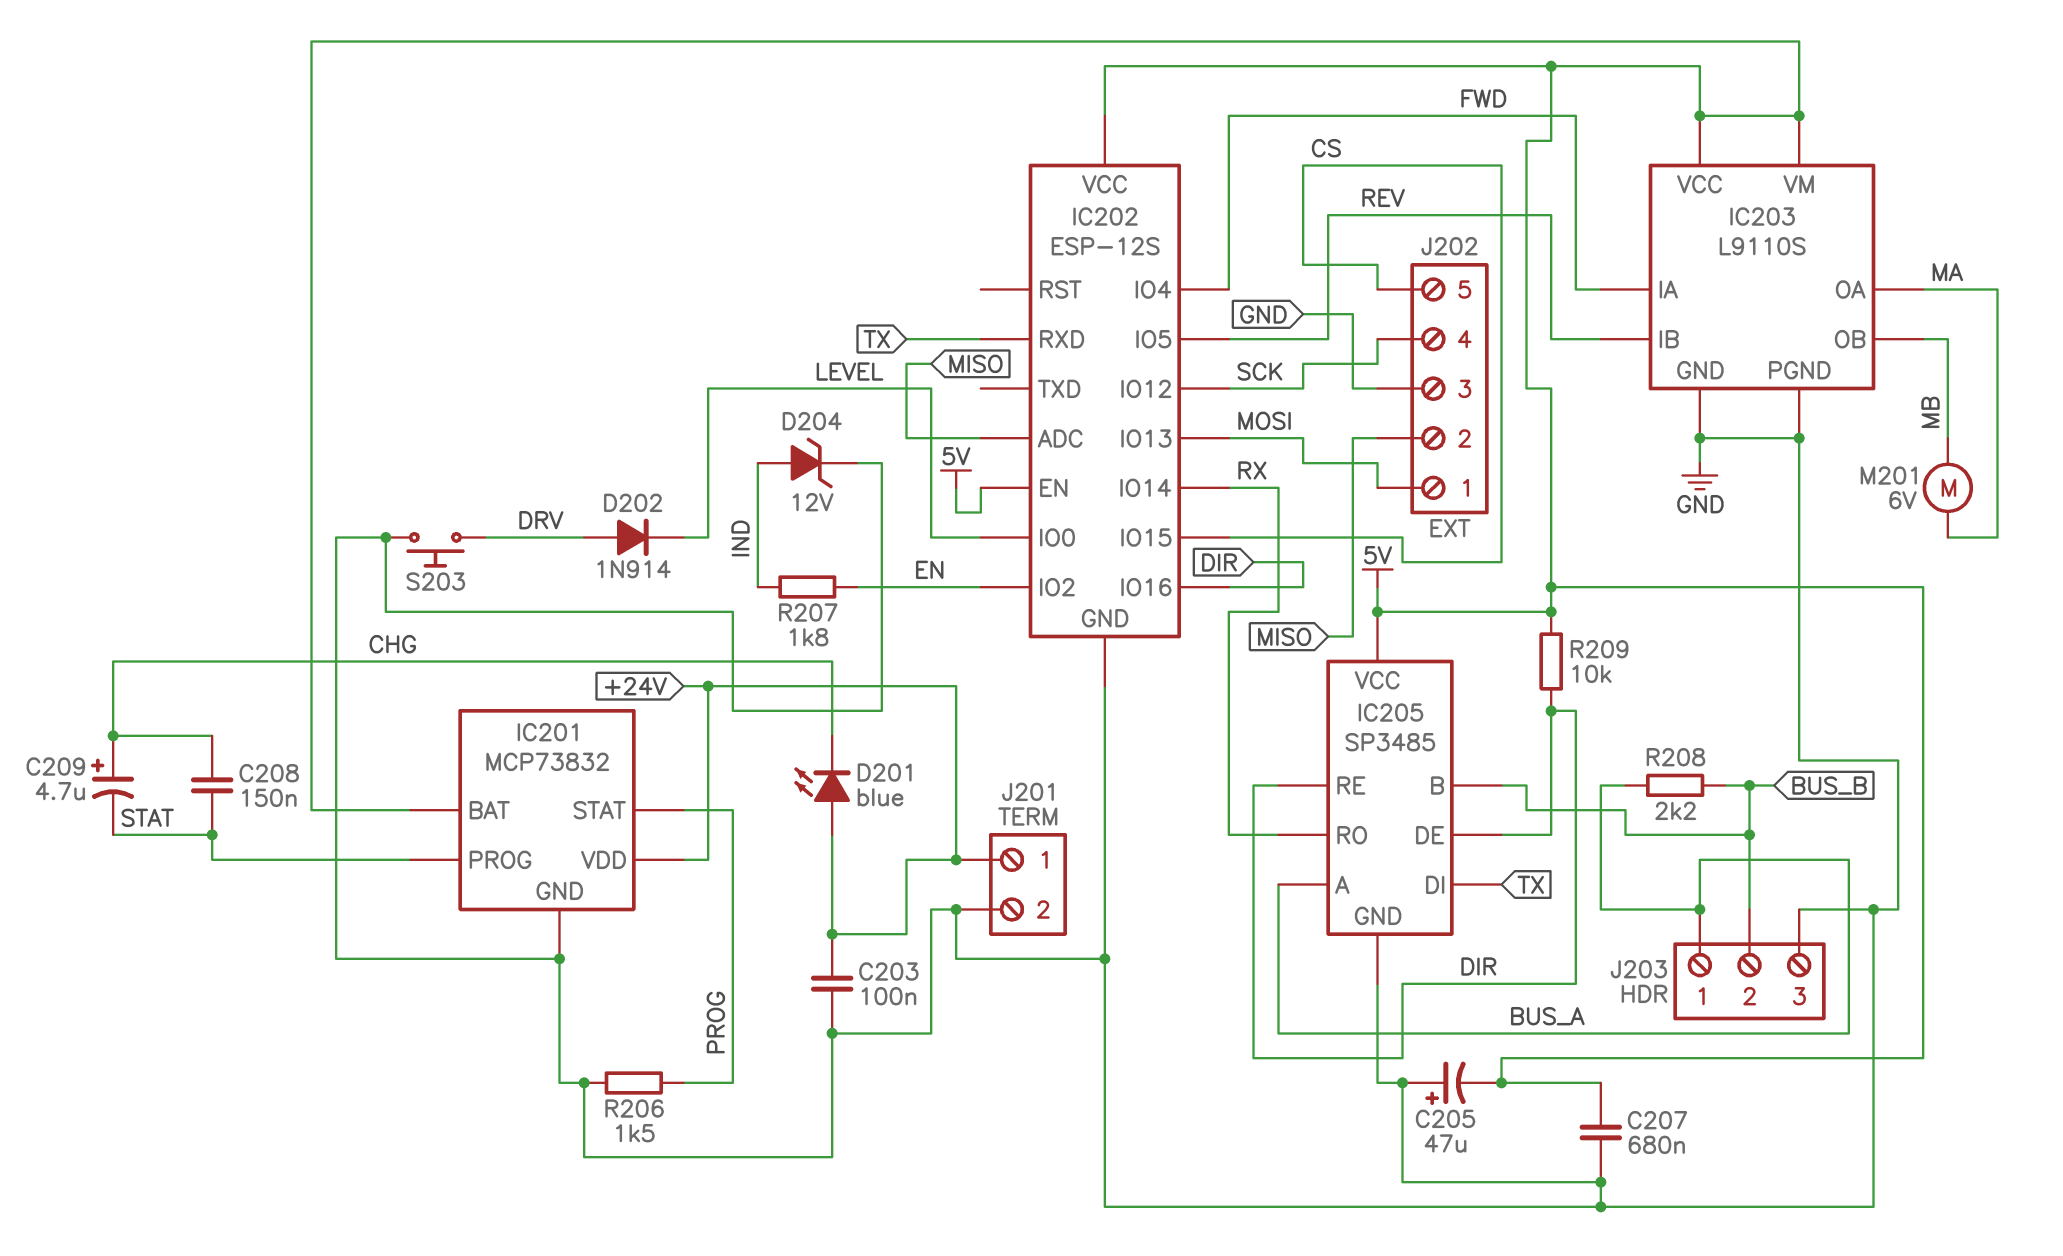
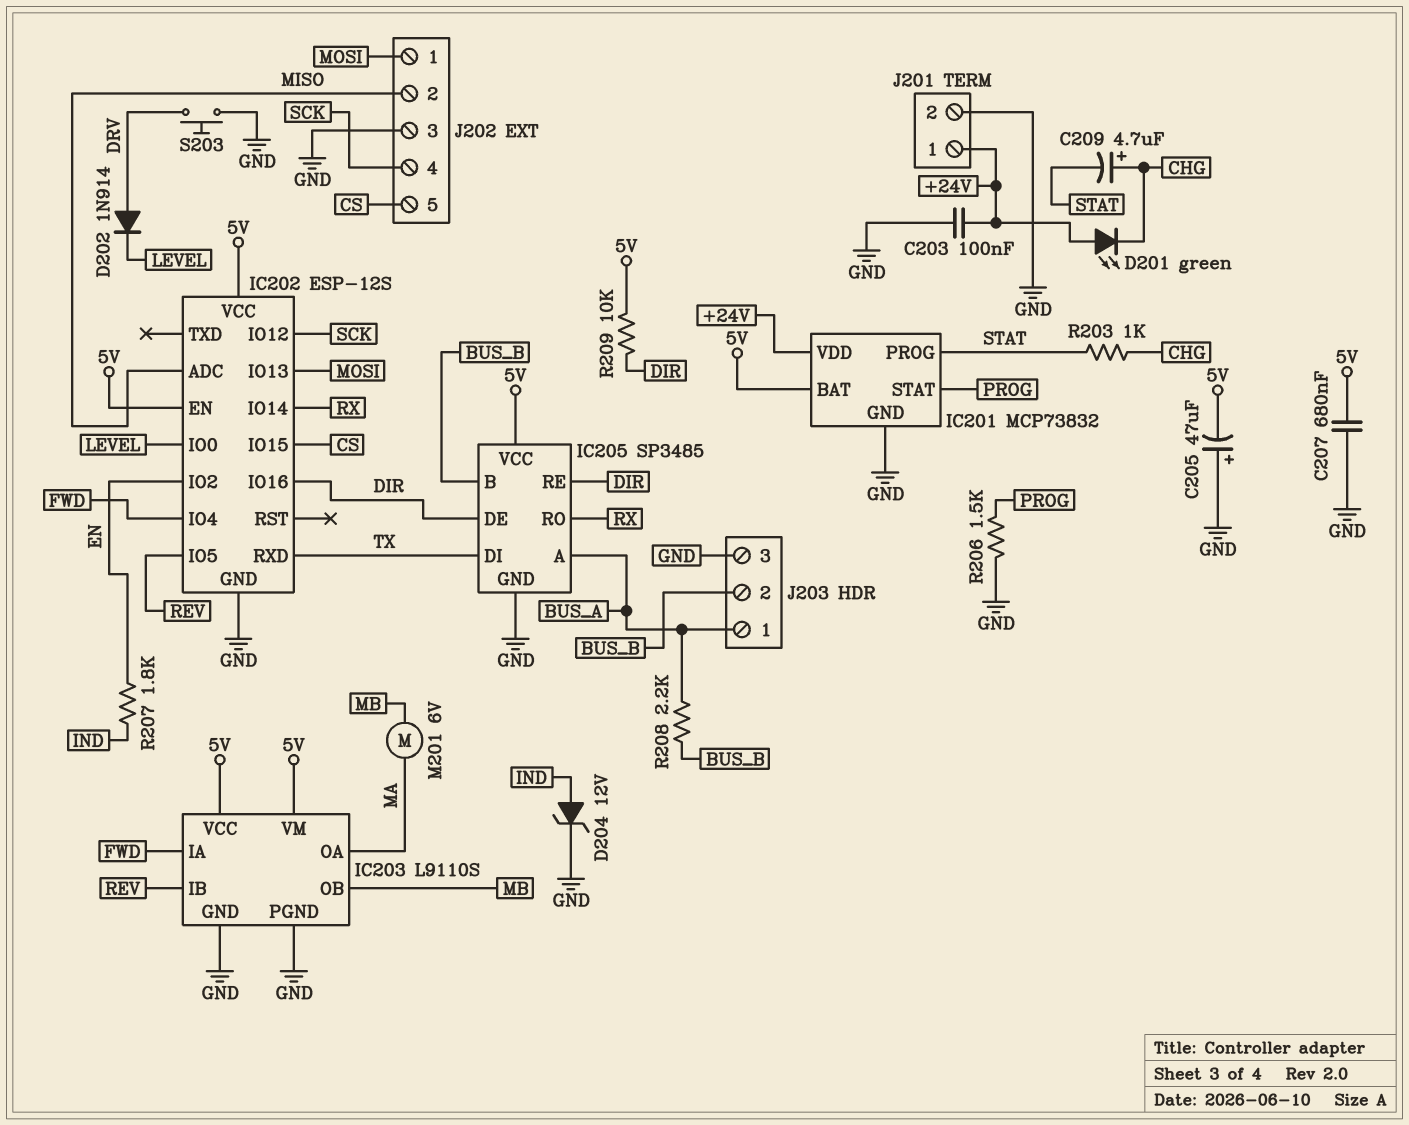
C208: 150nF (CHG, STAT) -> none
D201: LED blue (A +24V, K CHG) -> LED green (A +24V, K CHG)
R203: none -> 1k (CHG, STAT)

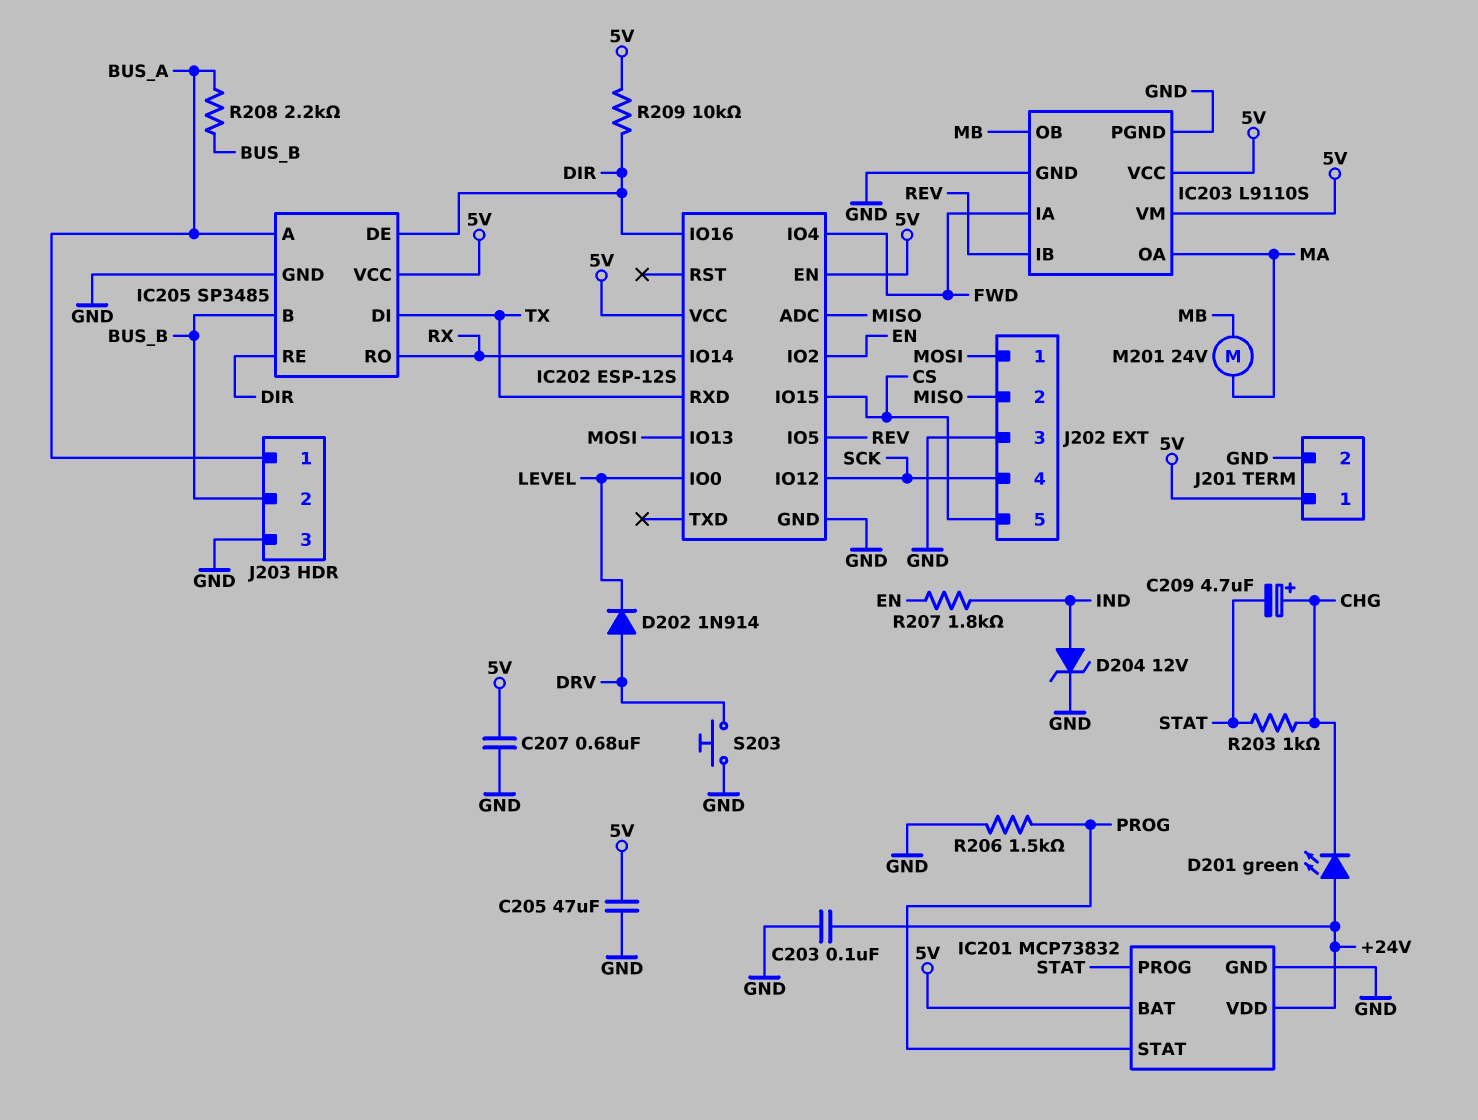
C205: 47uF (plus GND, minus 5V) -> 47uF (5V, GND)
J201 pin 1: +24V -> 5V
M201: motor 6V (MA, MB) -> motor 24V (MA, MB)

